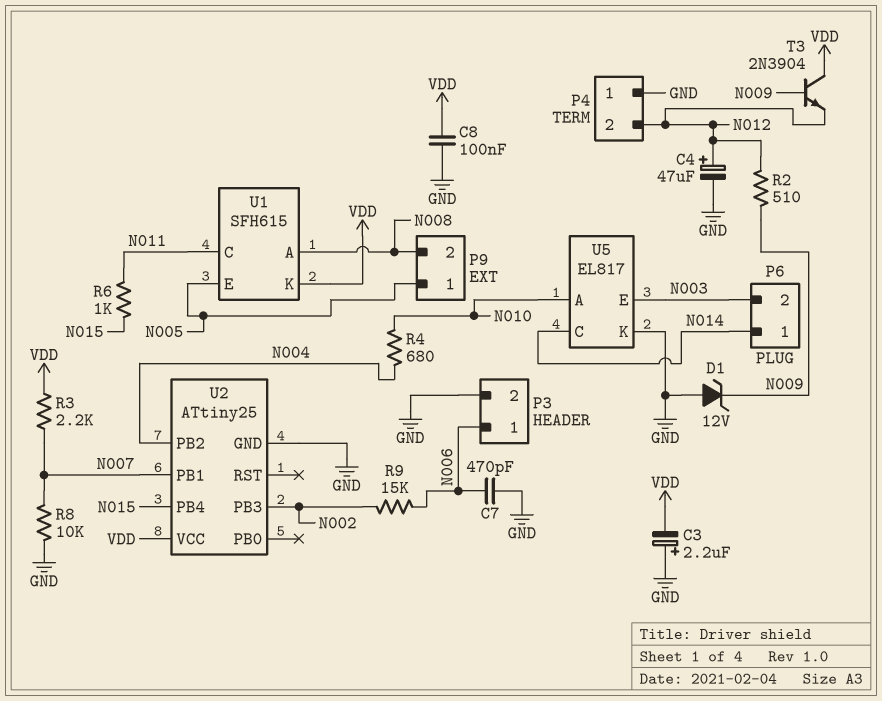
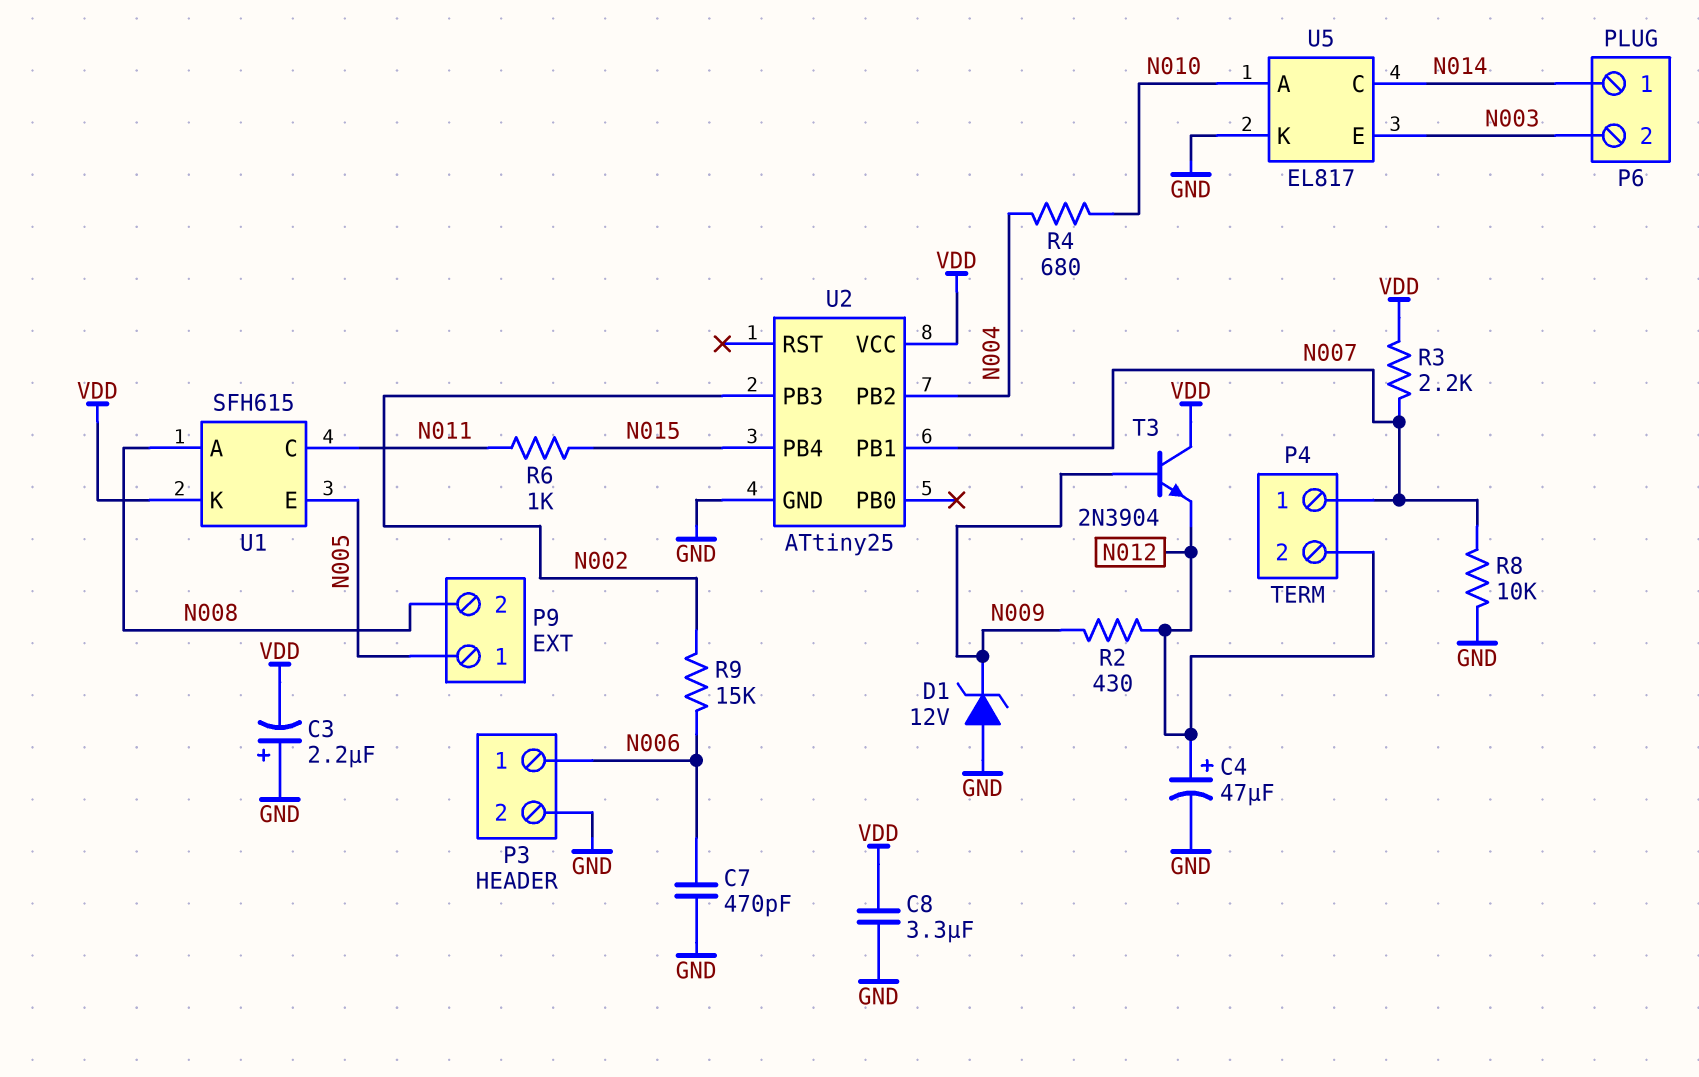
C8: 100nF (GND, VDD) -> 3.3uF (GND, VDD)
P4 pin 1: GND -> N007
R2: 510 (N009, N012) -> 430 (N009, N012)

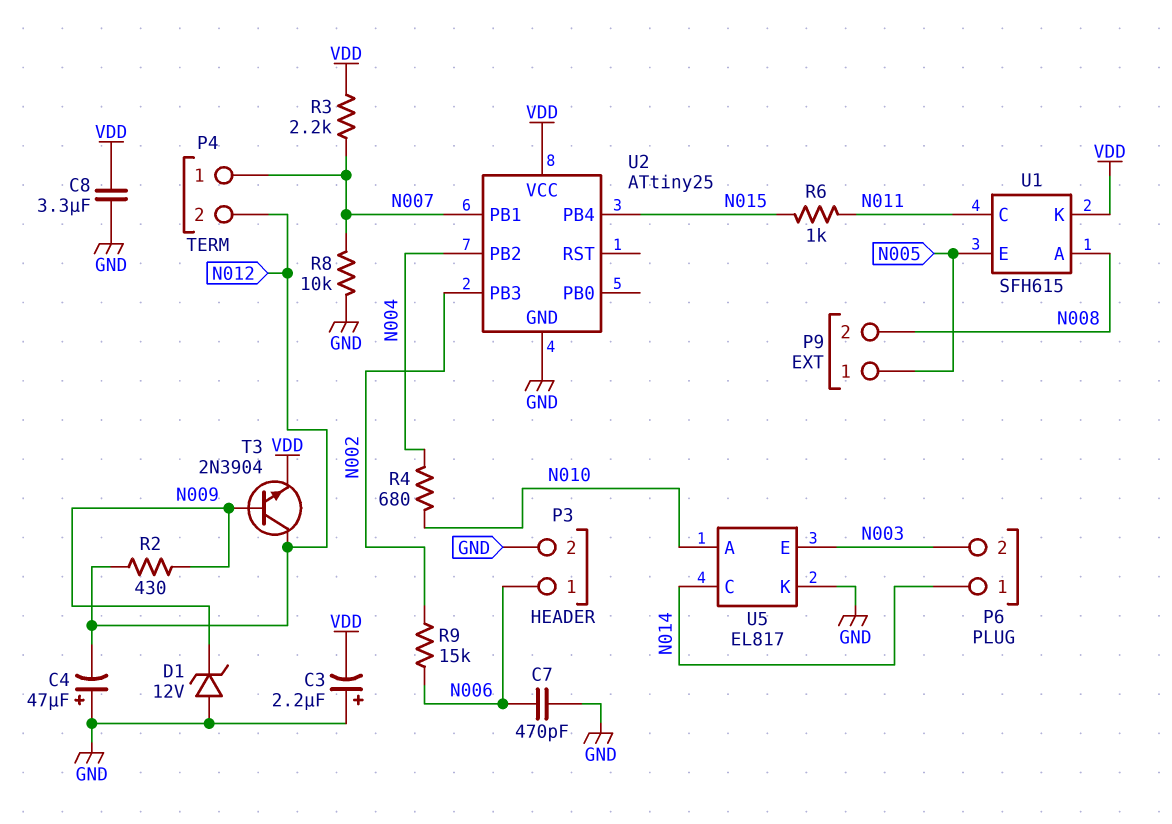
C4: 47uF (plus N012, minus GND) -> 47uF (plus GND, minus N012)
T3: NPN 2N3904 (B N009, C VDD, E N012) -> NPN 2N3904 (B N009, C N012, E VDD)

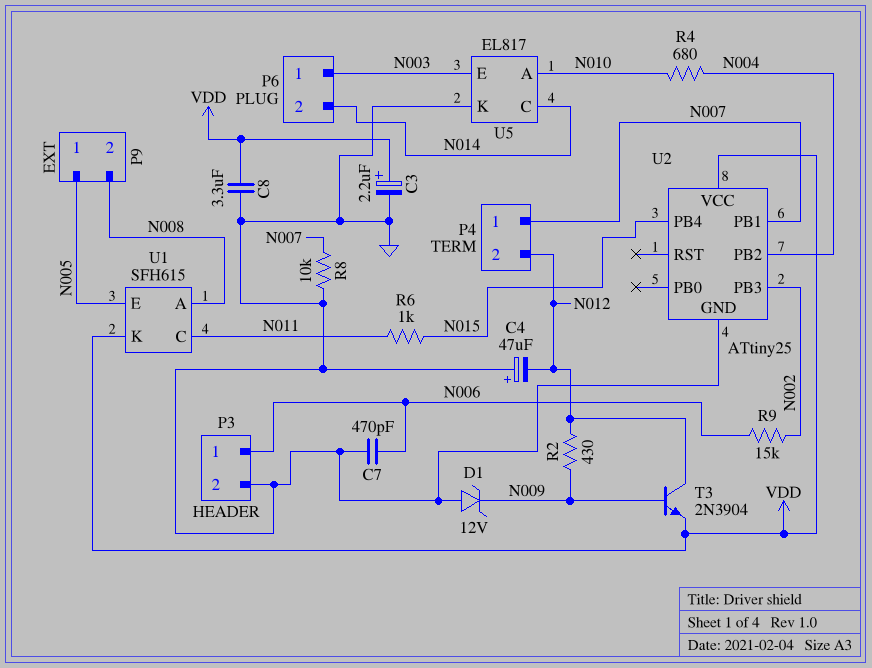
C3: 2.2uF (plus GND, minus VDD) -> 2.2uF (plus VDD, minus GND)
P6 pin 1: N014 -> N003
P6 pin 2: N003 -> N014
R3: 2.2k (N007, VDD) -> none

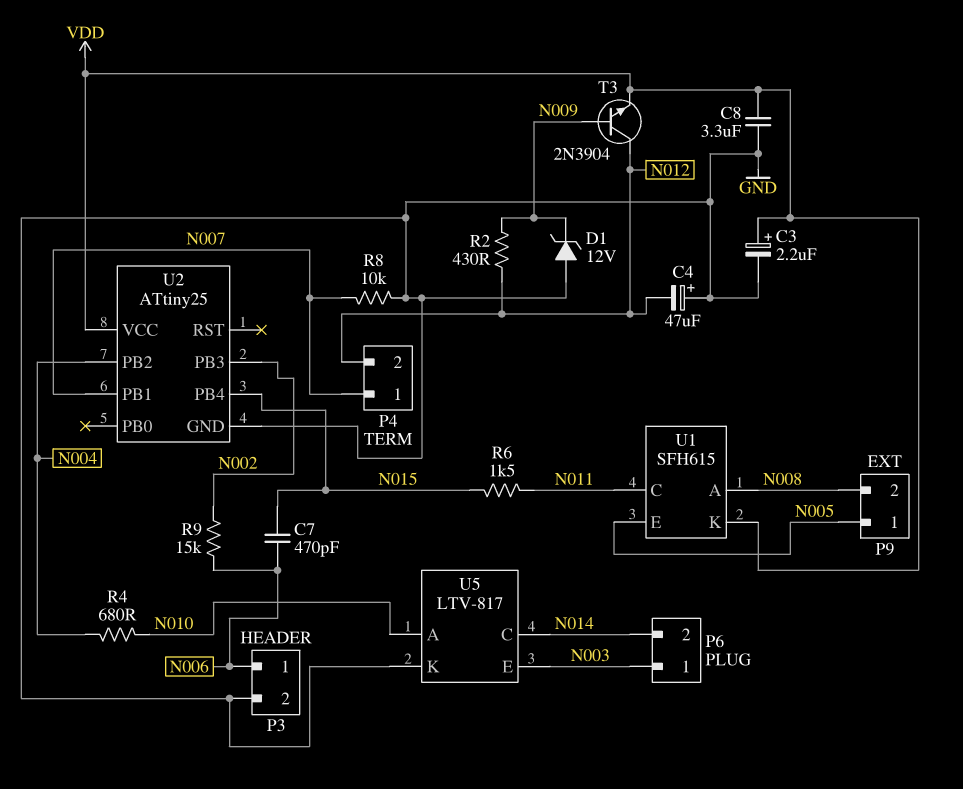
C7: 470pF (GND, N006) -> 470pF (N006, N015)
R6: 1k (N011, N015) -> 1.5k (N011, N015)
U5: EL817 -> LTV-817

